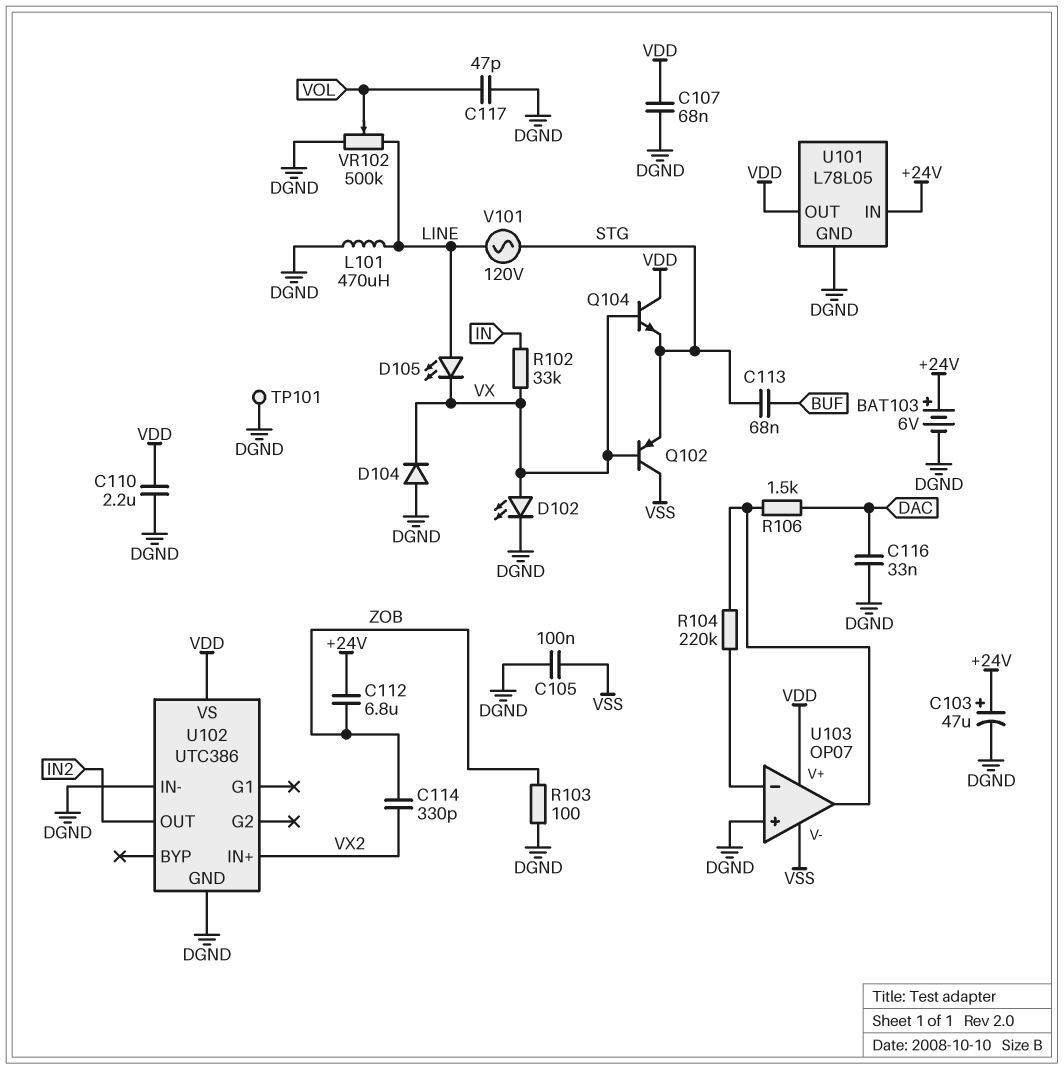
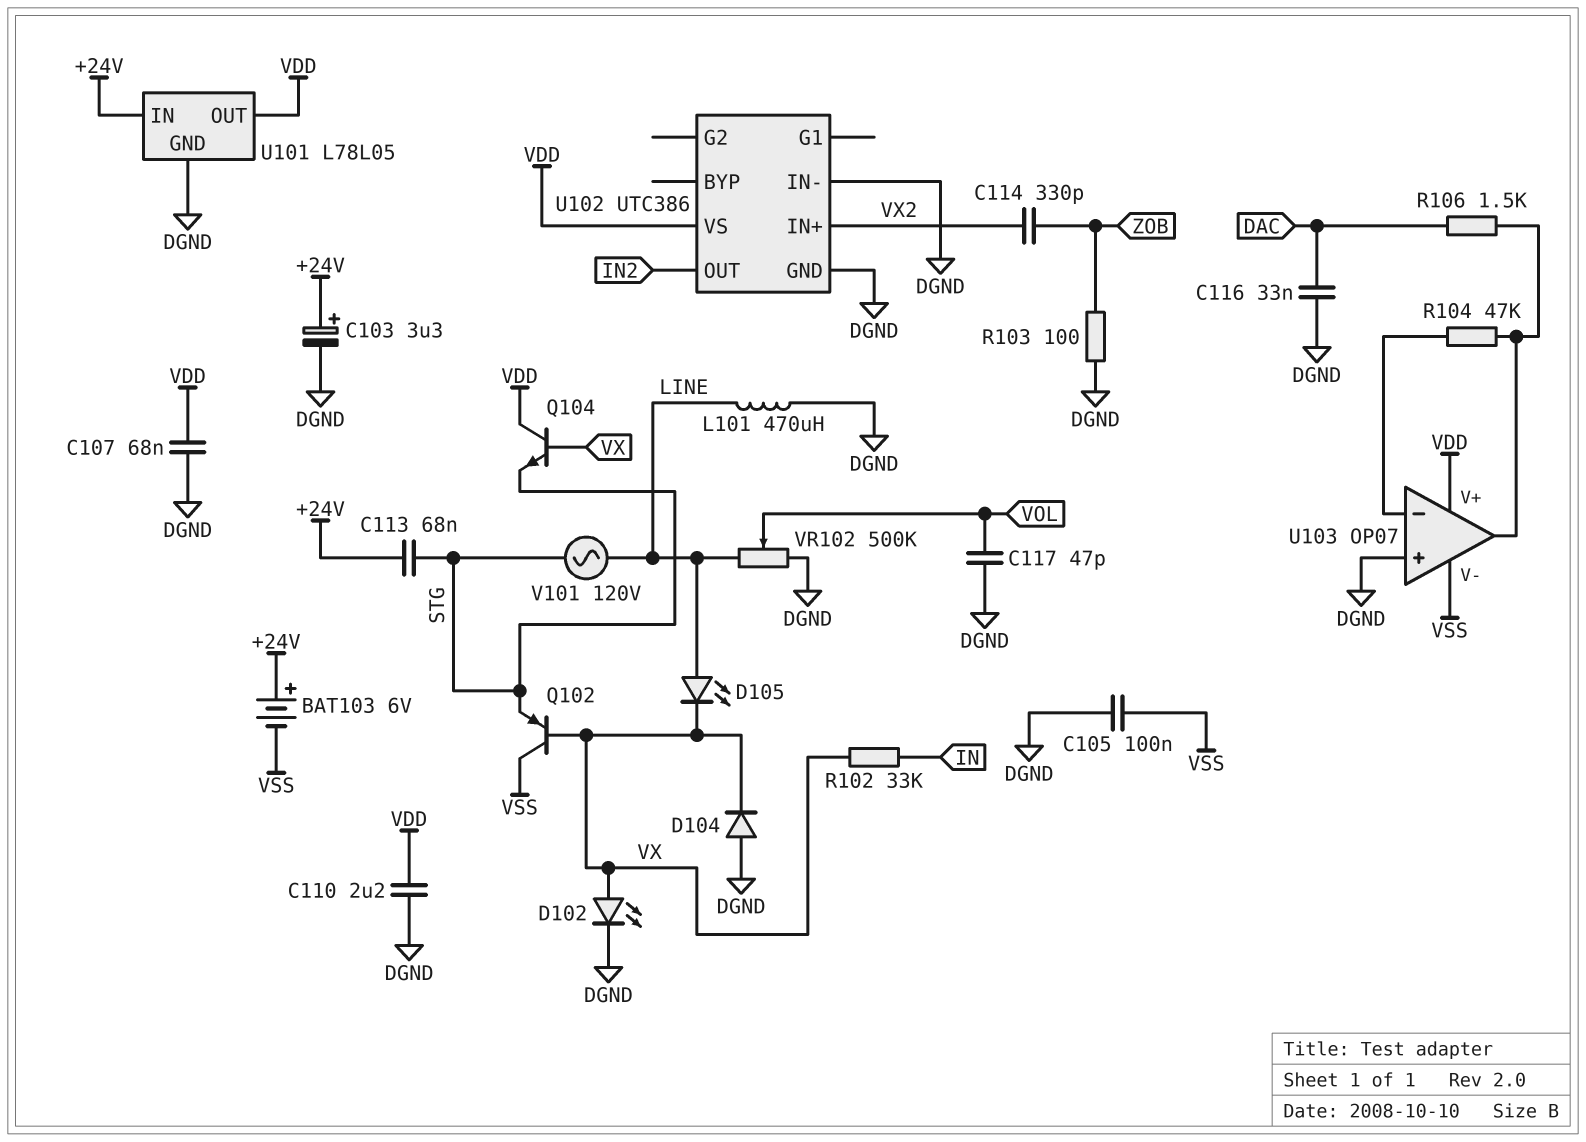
BAT103: 6V (plus +24V, minus DGND) -> 6V (plus +24V, minus VSS)
C103: 47uF (plus +24V, minus DGND) -> 3.3uF (plus +24V, minus DGND)
C112: 6.8uF (+24V, ZOB) -> none
C113: 68nF (BUF, STG) -> 68nF (+24V, STG)
R104: 220k (U103/in-, U103/out) -> 47k (U103/in-, U103/out)
TP101: test point (DGND) -> none

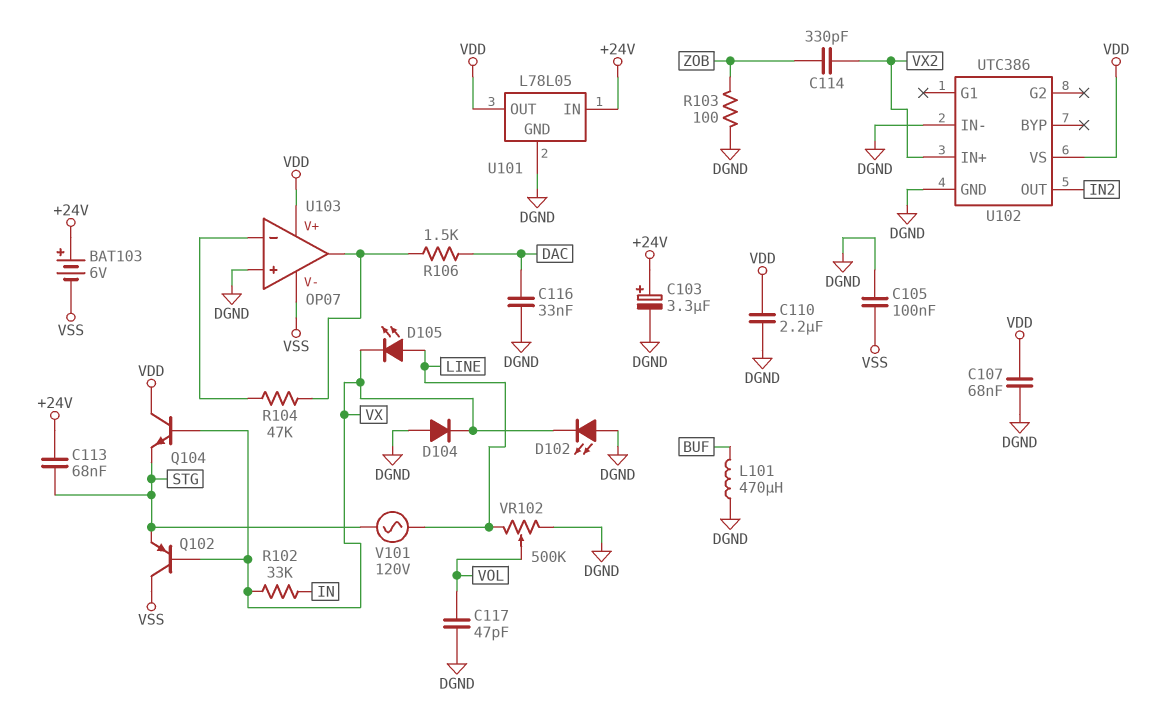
D102: LED (A VX, K DGND) -> LED (A DGND, K VX)
L101: 470uH (DGND, LINE) -> 470uH (BUF, DGND)

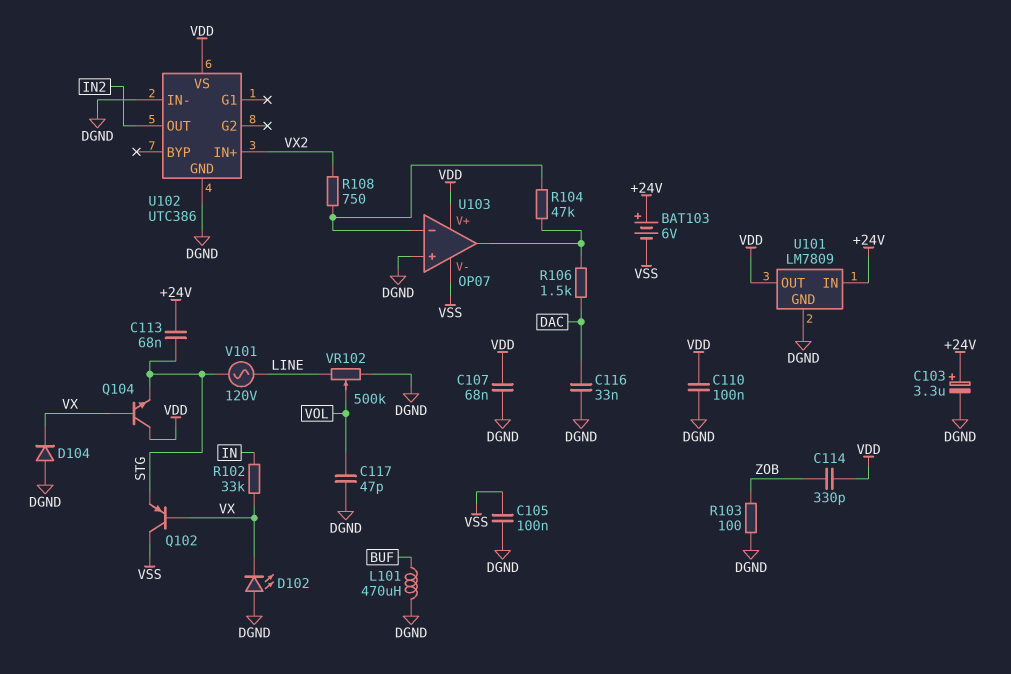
C110: 2.2uF (DGND, VDD) -> 100nF (DGND, VDD)
C114: 330pF (VX2, ZOB) -> 330pF (VDD, ZOB)
D105: LED (A LINE, K VX) -> none
R108: none -> 750 (U103/in-, VX2)
U101: L78L05 -> LM7809

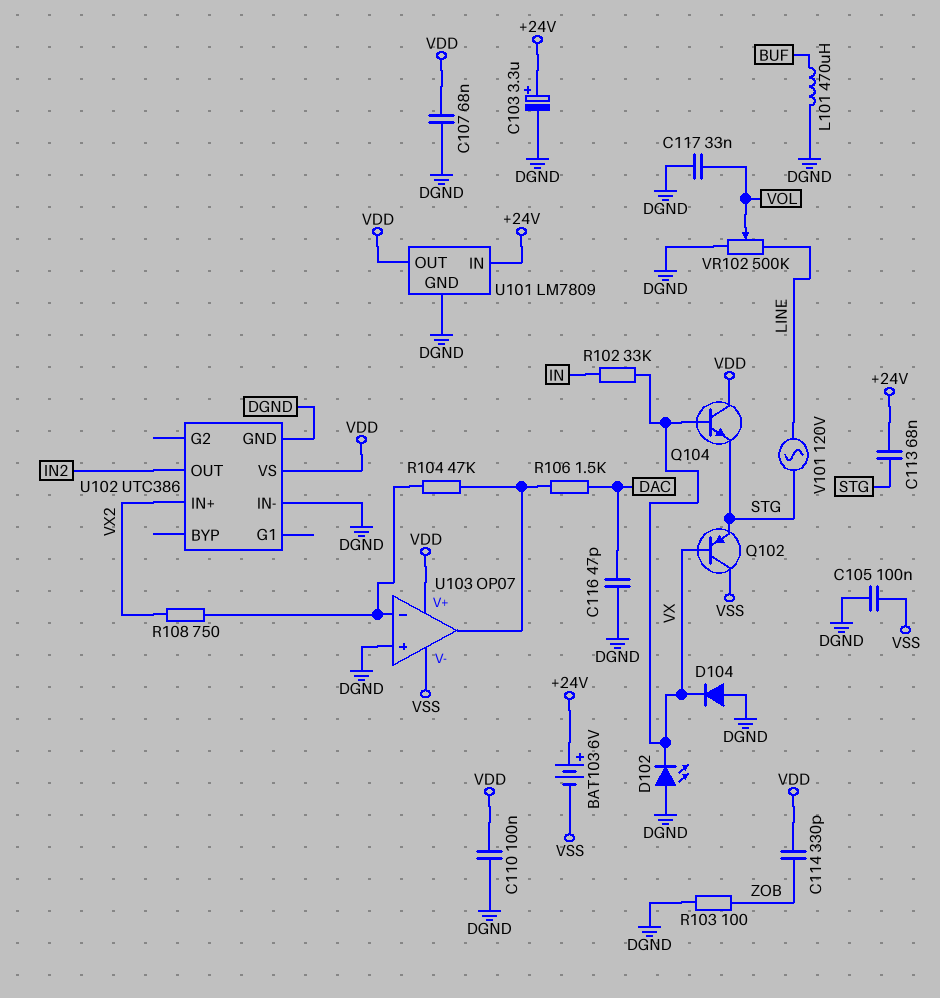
C116: 33nF (DAC, DGND) -> 47pF (DAC, DGND)
C117: 47pF (DGND, VOL) -> 33nF (DGND, VOL)

